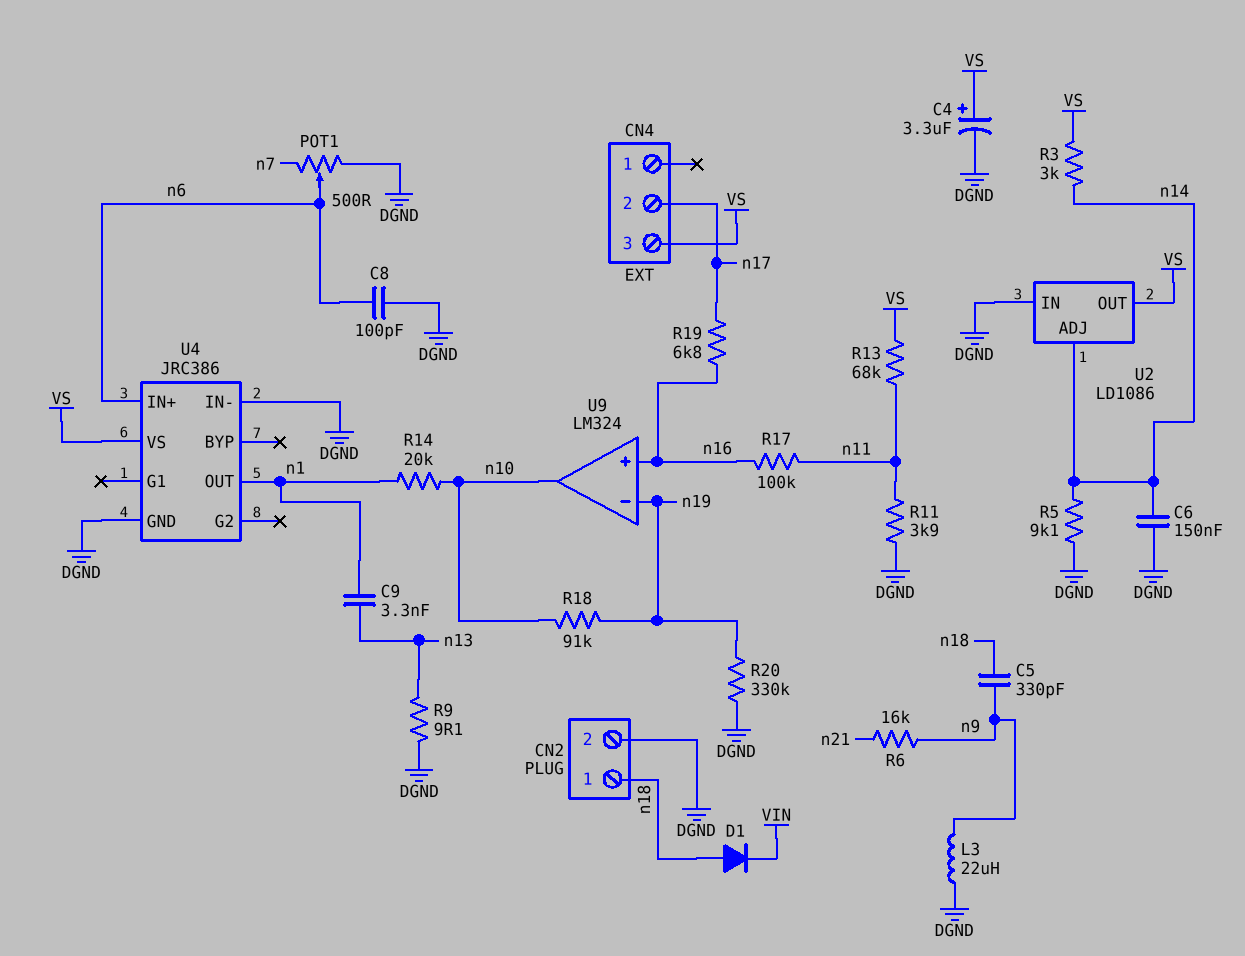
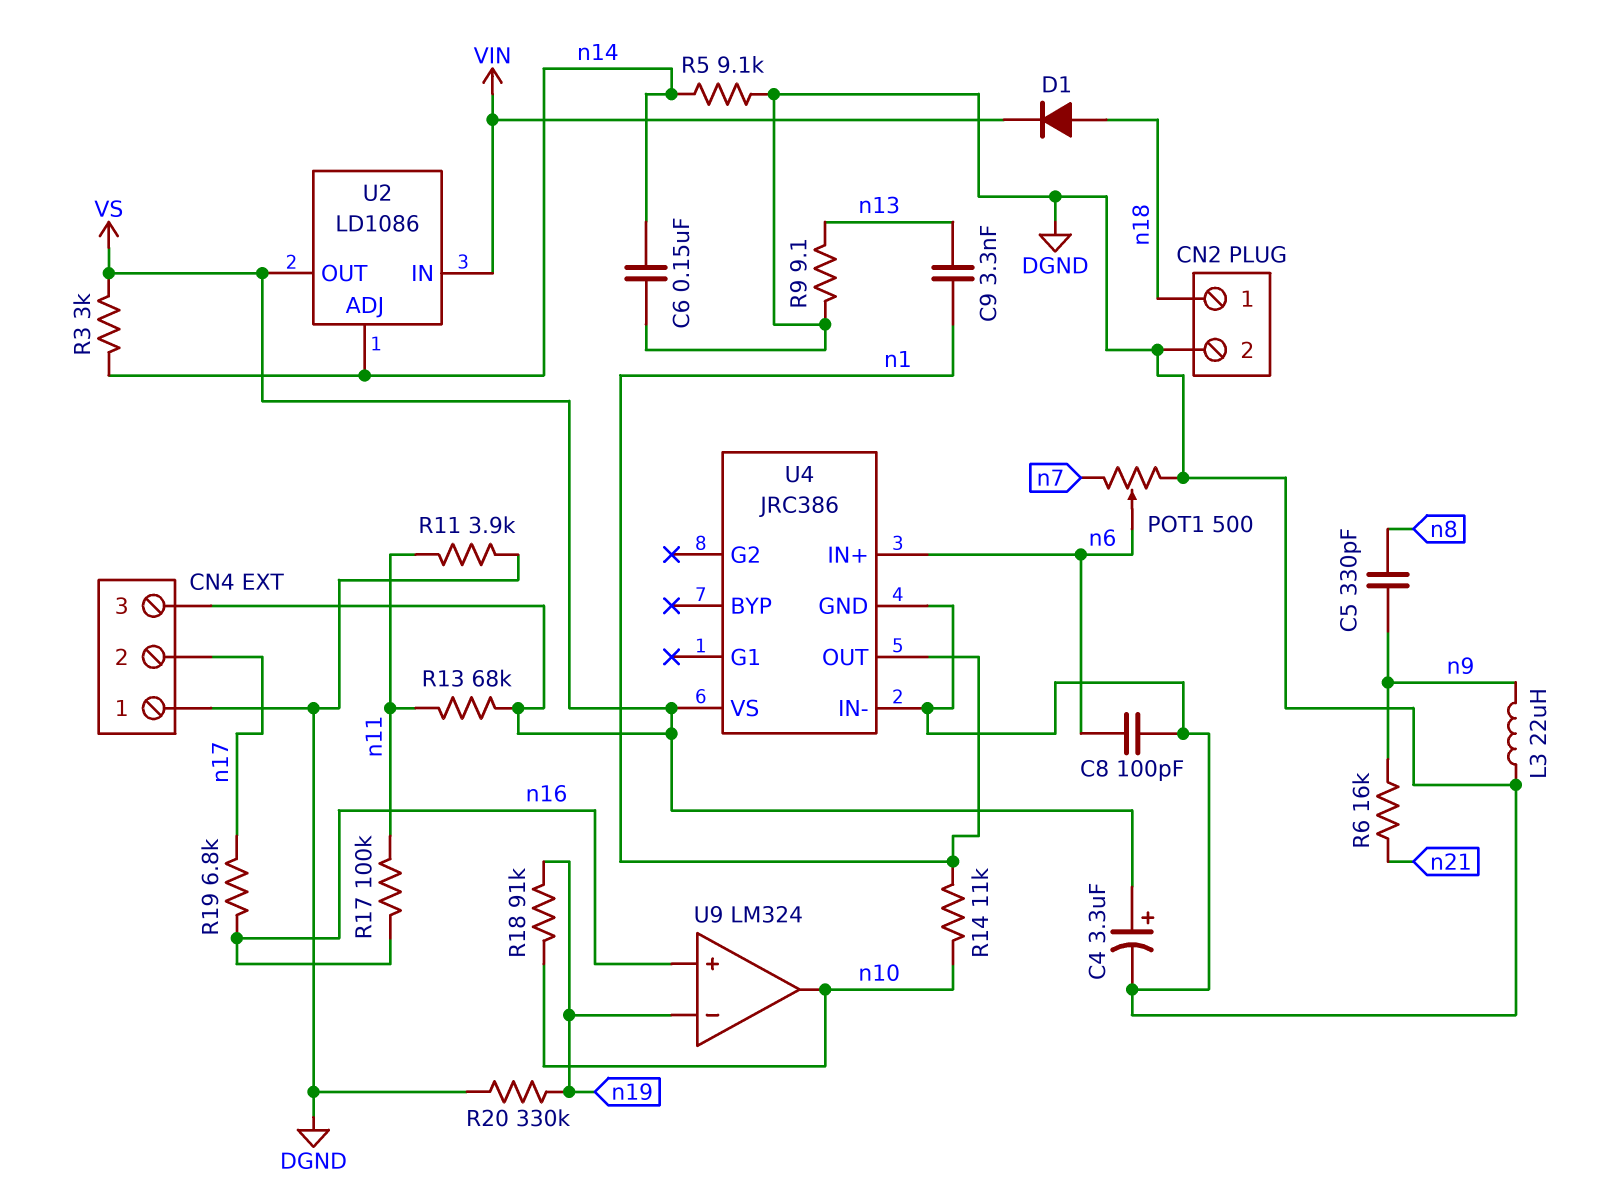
C5: 330pF (n9, n18) -> 330pF (n8, n9)
CN4 pin 1: none -> DGND
R14: 20k (n1, n10) -> 11k (n1, n10)
U2 pin IN: DGND -> VIN

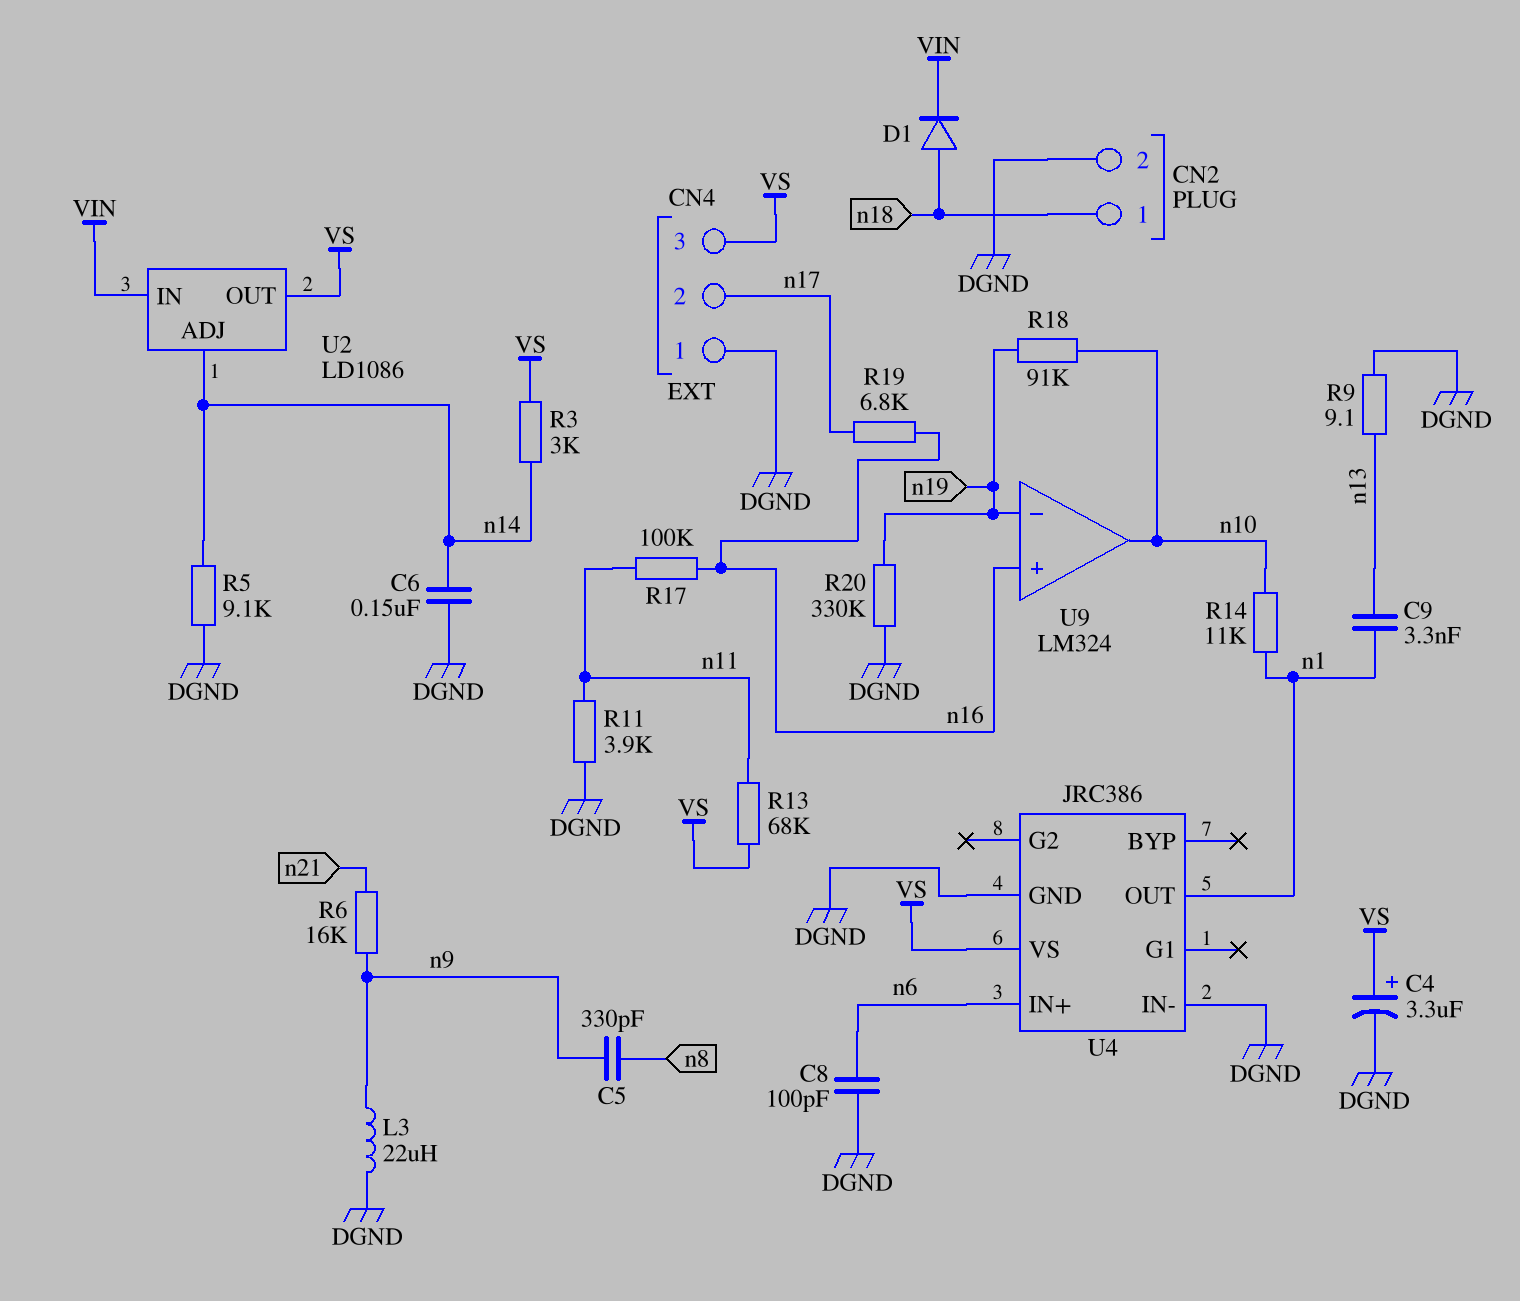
POT1: 500 (DGND, n7, wiper n6) -> none

